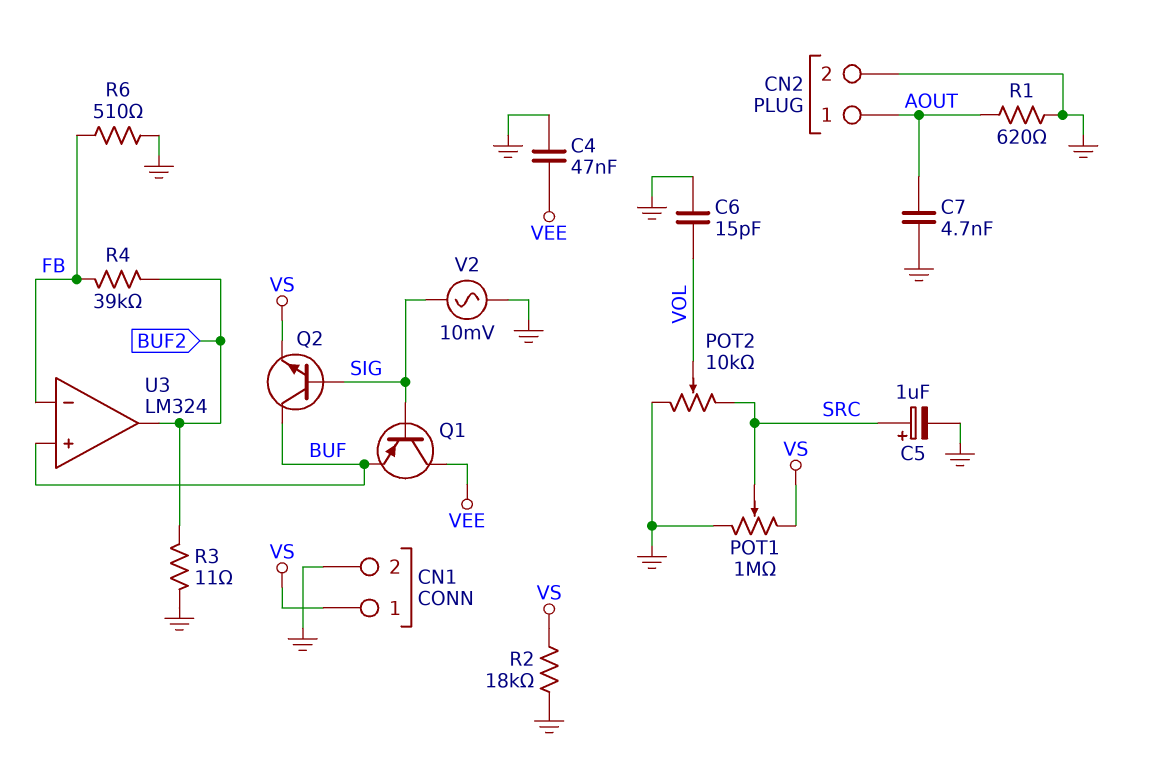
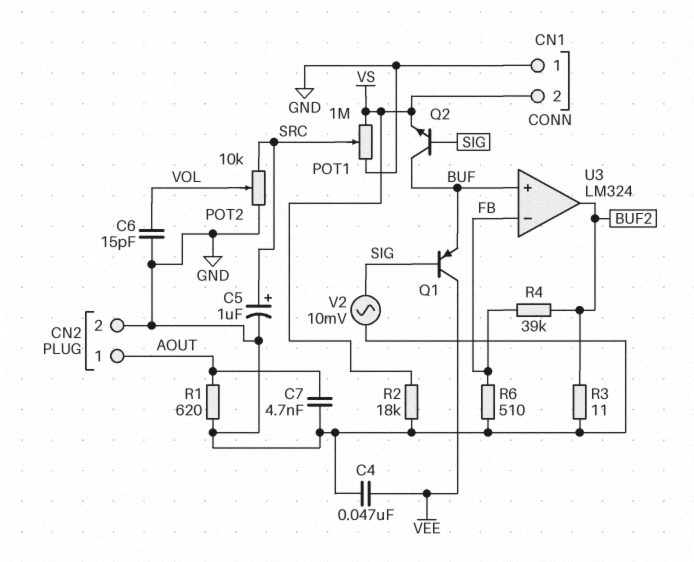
CN1 pin 1: VS -> GND
CN1 pin 2: GND -> VS

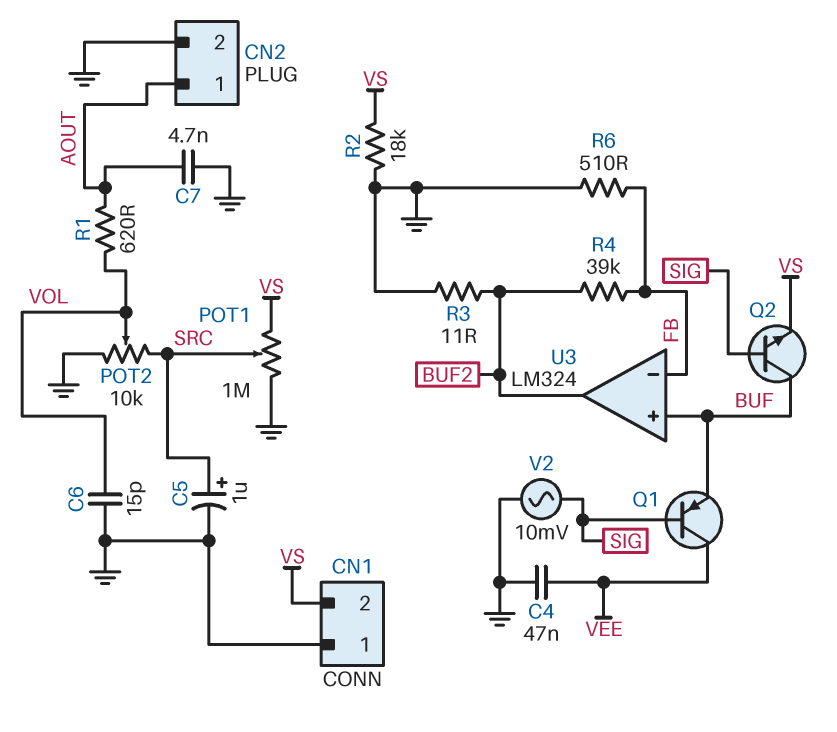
R1: 620 (AOUT, GND) -> 620 (AOUT, VOL)

